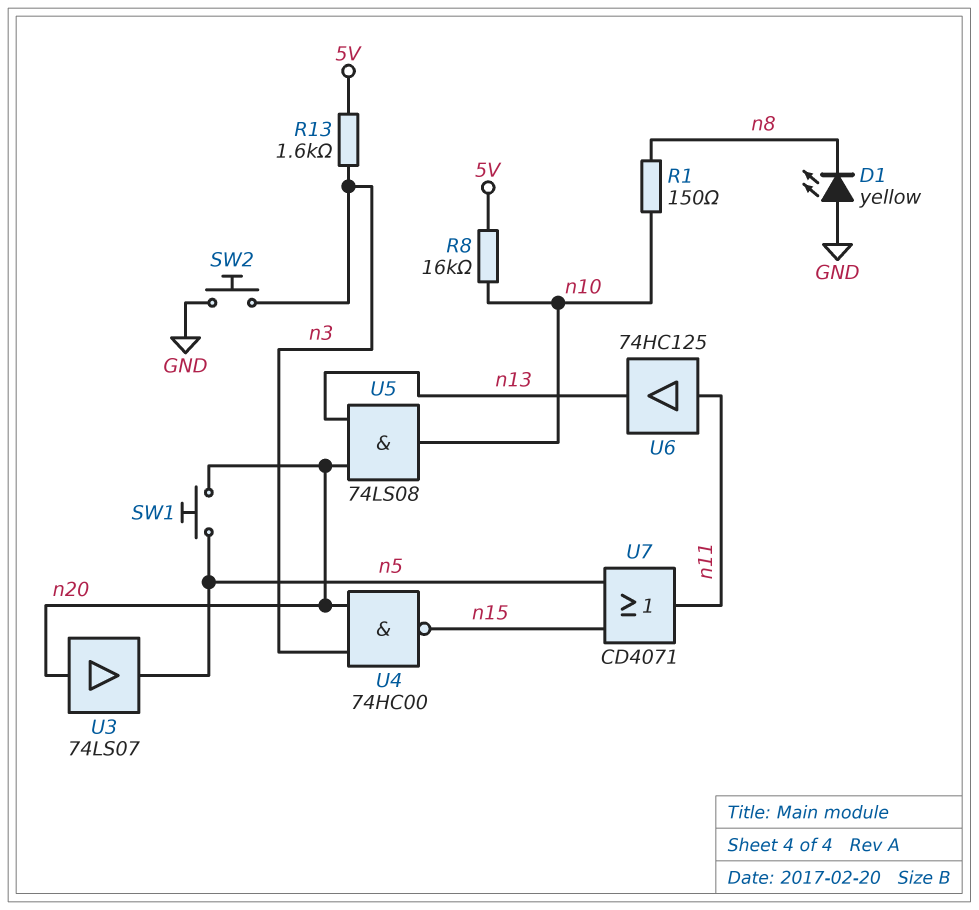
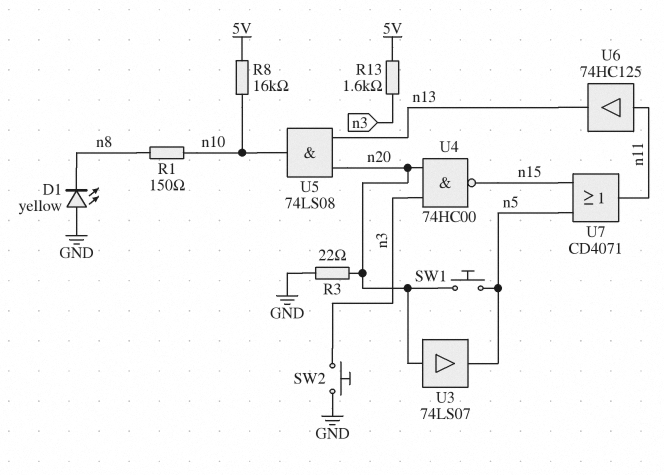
R3: none -> 22 (GND, n20)

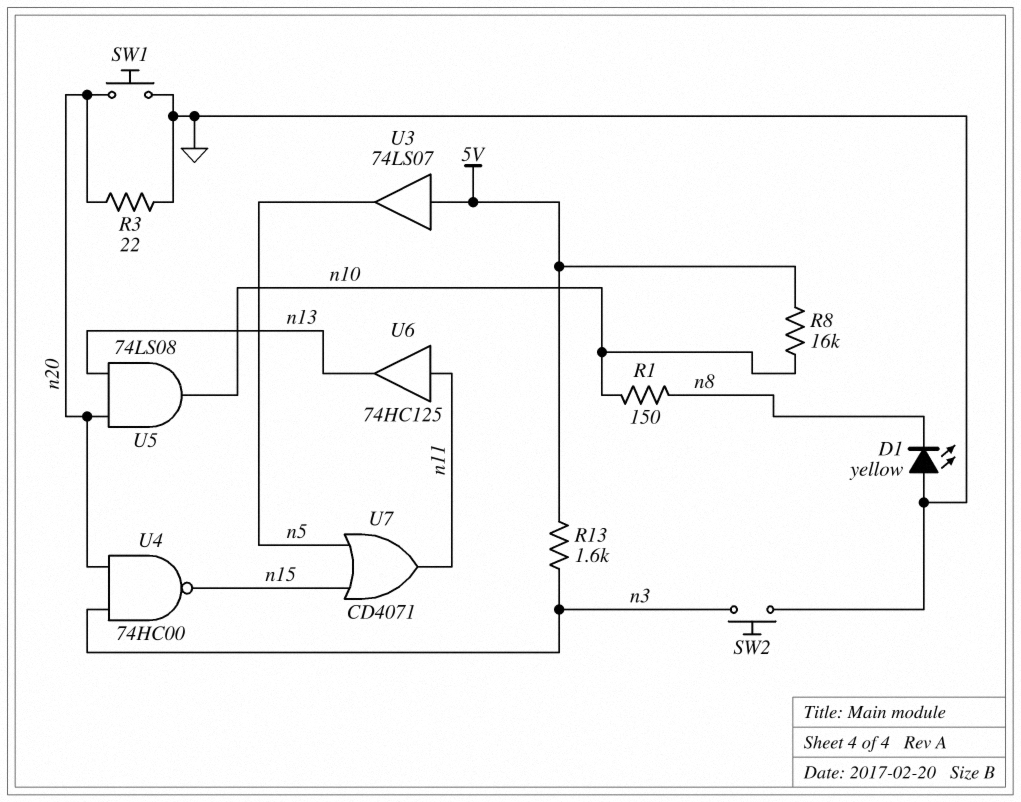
SW1: button (n5, n20) -> button (GND, n20)
U3: buffer 74LS07 (in n20, out n5) -> buffer 74LS07 (in 5V, out n5)

